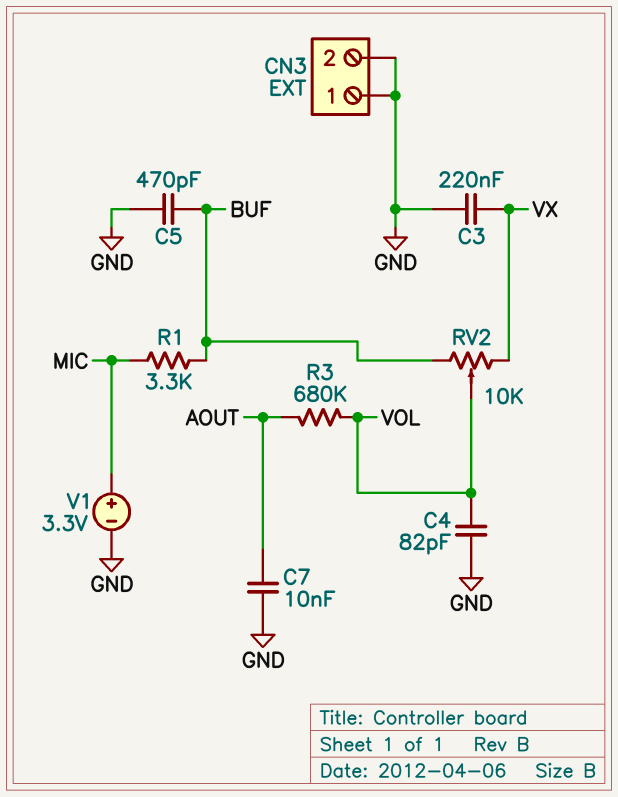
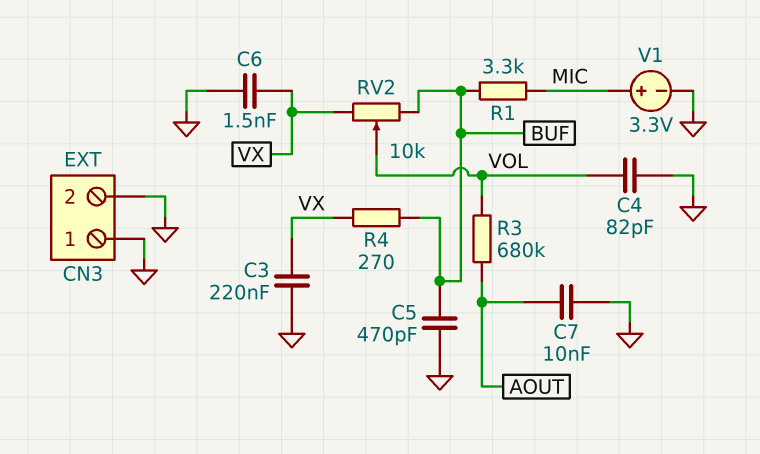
C6: none -> 1.5nF (GND, VX)
R4: none -> 270 (BUF, VX)

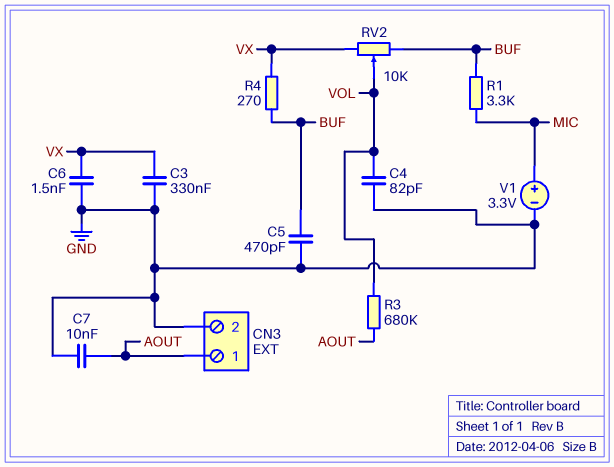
C3: 220nF (GND, VX) -> 330nF (GND, VX)
CN3 pin 1: GND -> AOUT

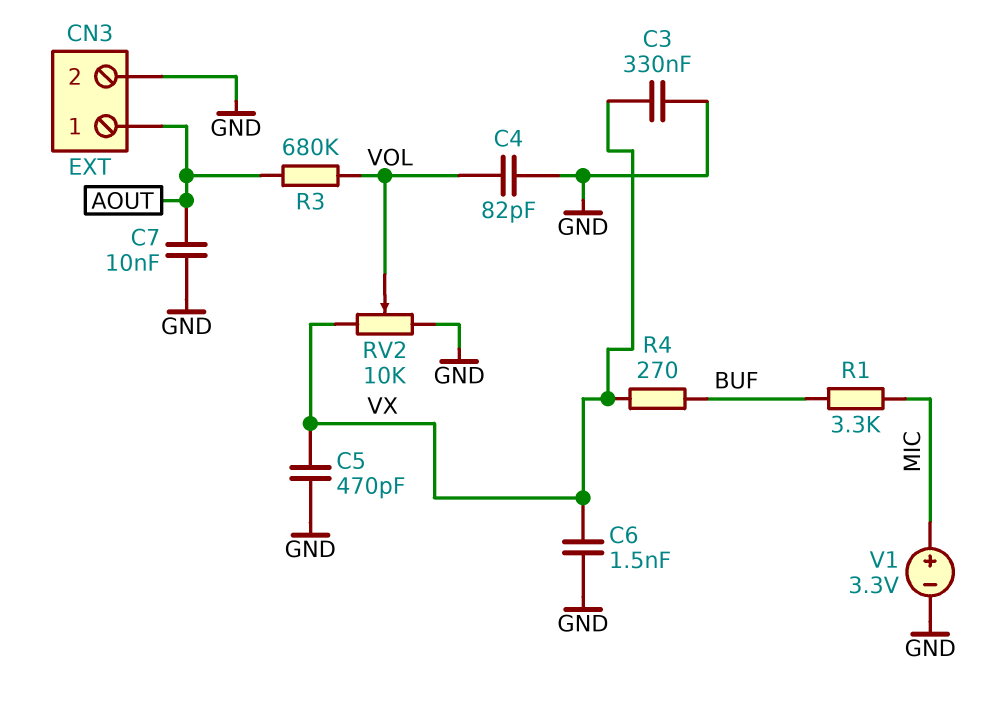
C5: 470pF (BUF, GND) -> 470pF (GND, VX)
RV2: 10k (BUF, VX, wiper VOL) -> 10k (GND, VX, wiper VOL)

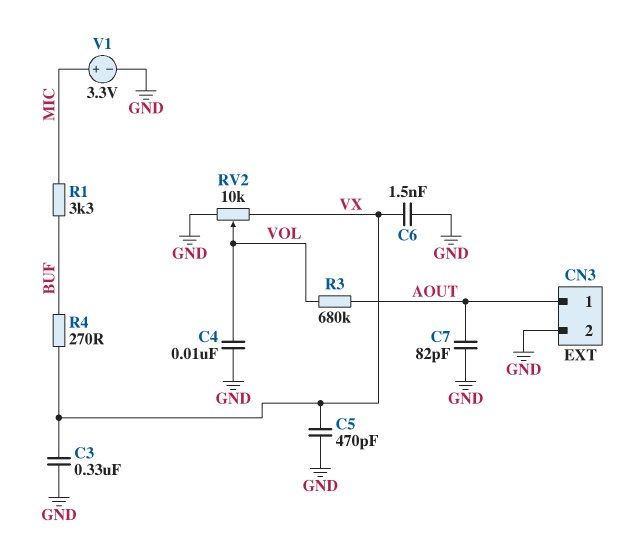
C4: 82pF (GND, VOL) -> 10nF (GND, VOL)
C7: 10nF (AOUT, GND) -> 82pF (AOUT, GND)

